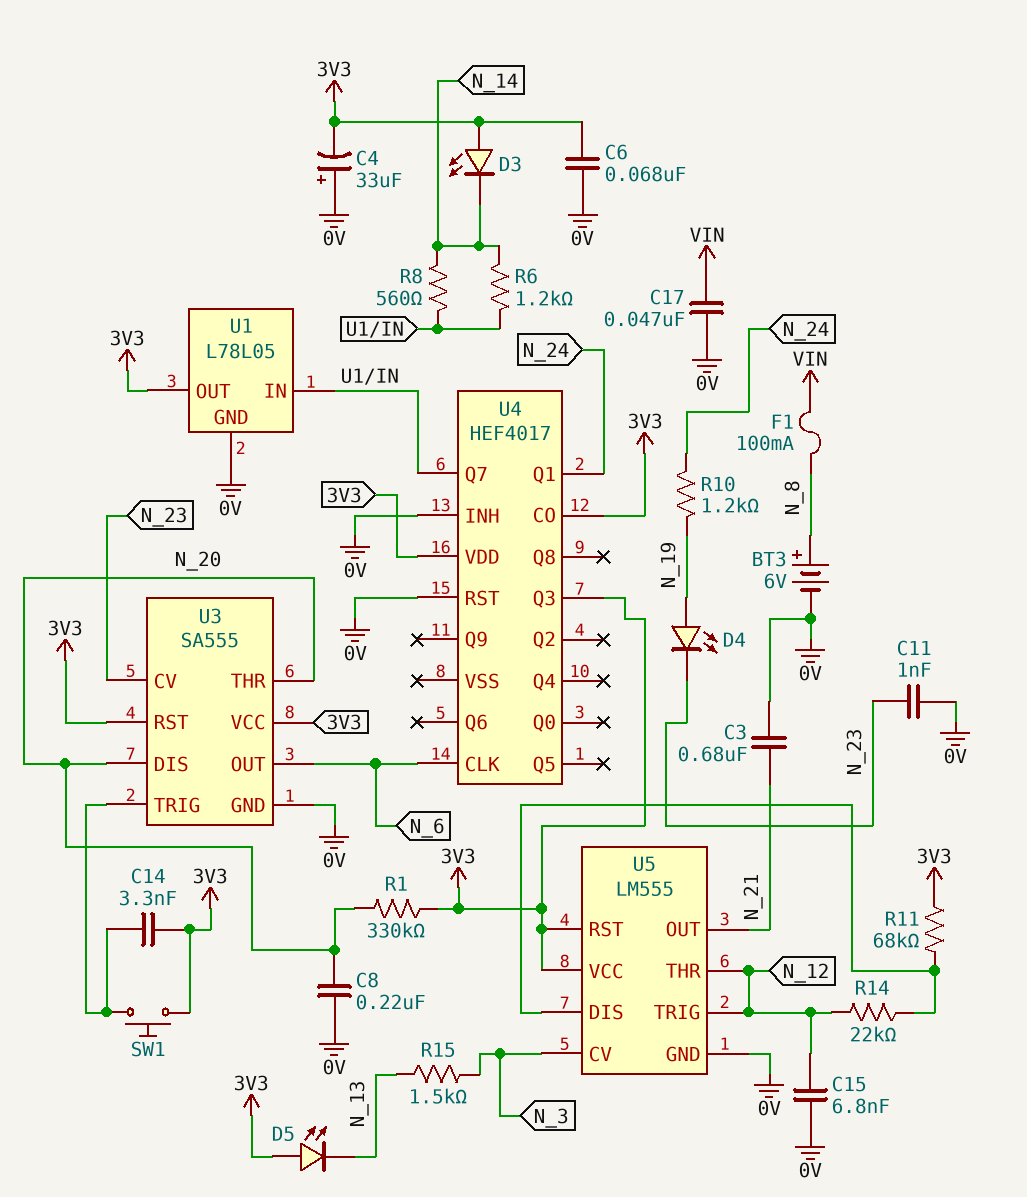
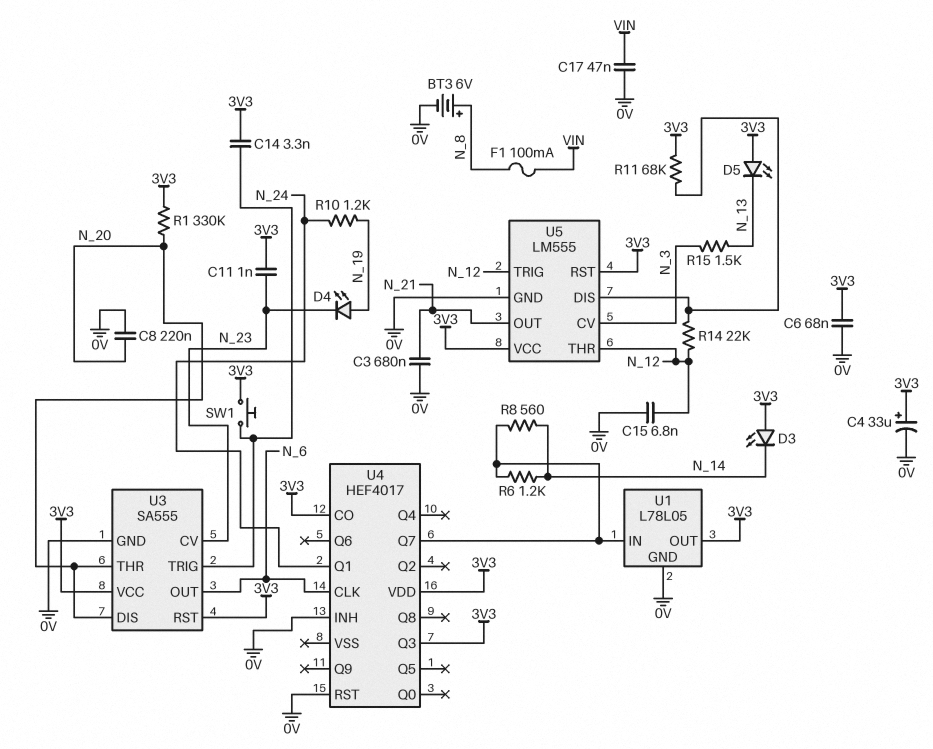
C4: 33uF (plus 0V, minus 3V3) -> 33uF (plus 3V3, minus 0V)
C11: 1nF (0V, N_23) -> 1nF (3V3, N_23)

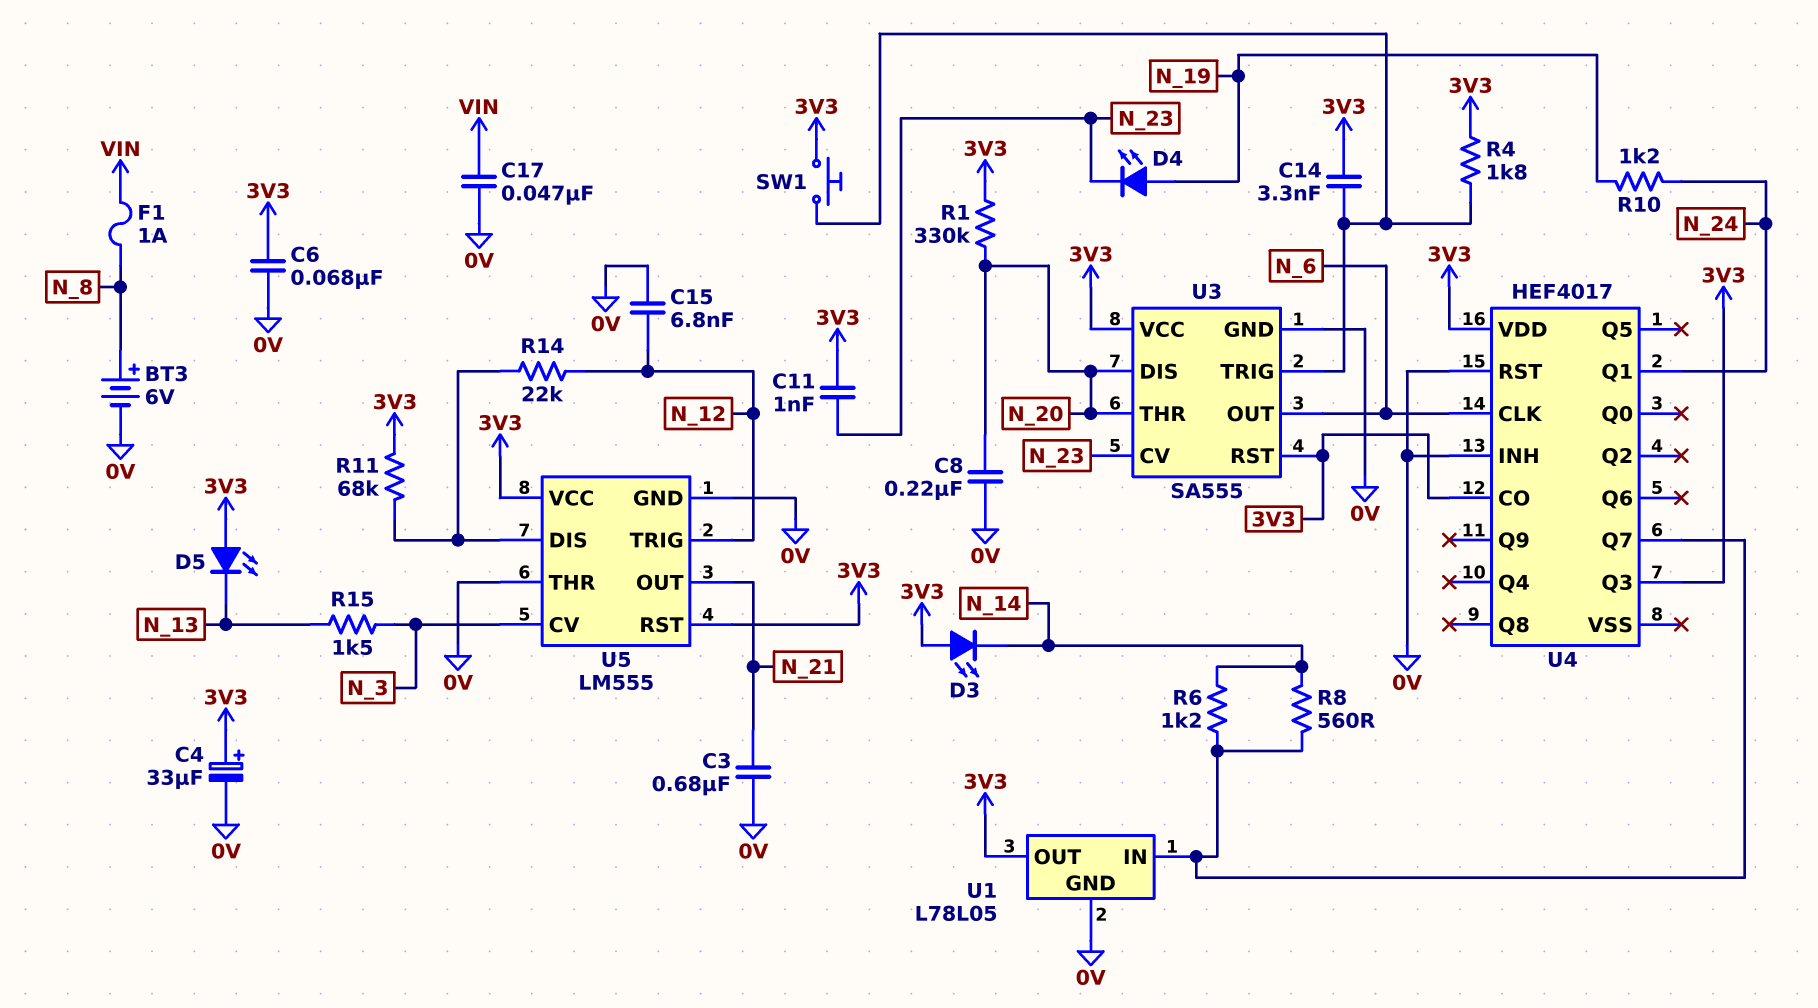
F1: 100mA (N_8, VIN) -> 1A (N_8, VIN)
R4: none -> 1.8k (3V3, U3/TRIG)
U5 pin THR: N_12 -> 0V

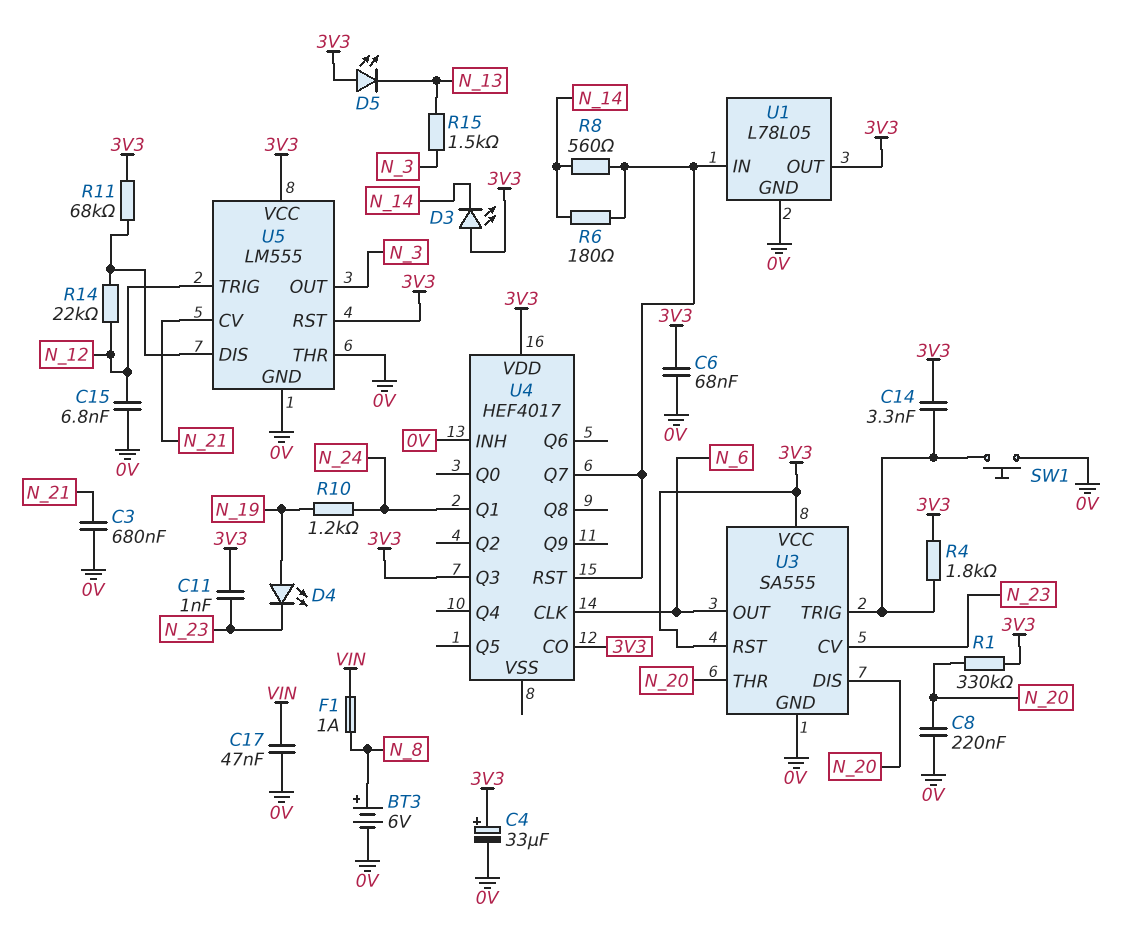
R6: 1.2k (N_14, U1/IN) -> 180 (N_14, U1/IN)
SW1: button (3V3, U3/TRIG) -> button (0V, U3/TRIG)
U4 pin RST: 0V -> U1/IN
U5 pin CV: N_3 -> N_21
U5 pin OUT: N_21 -> N_3

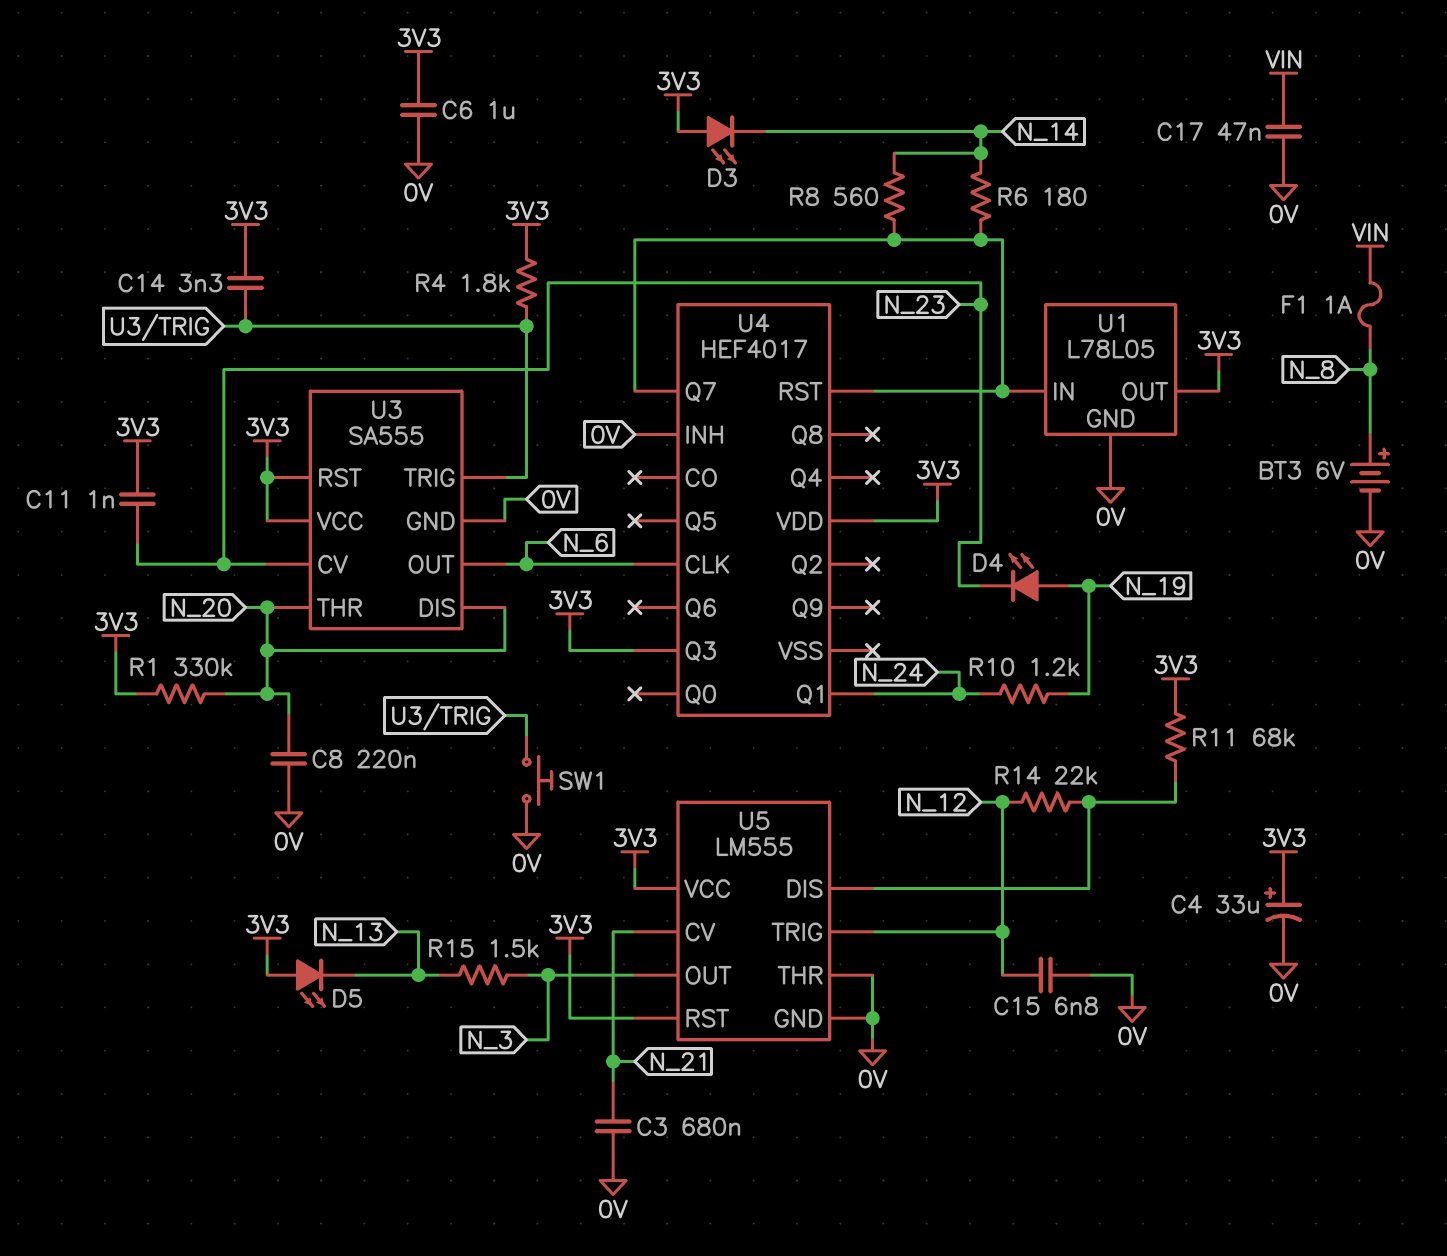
C6: 68nF (0V, 3V3) -> 1uF (0V, 3V3)
U4 pin CO: 3V3 -> none

